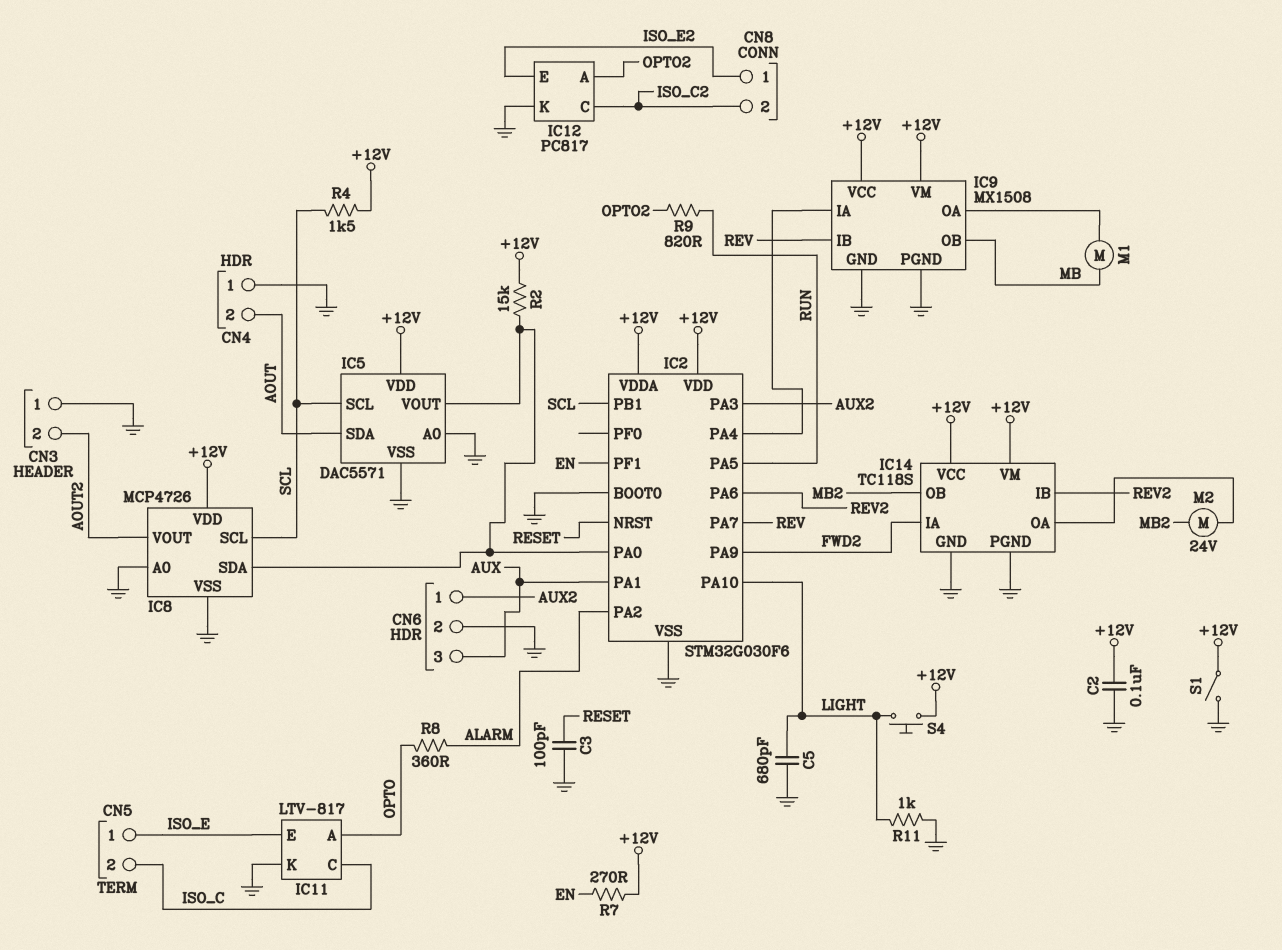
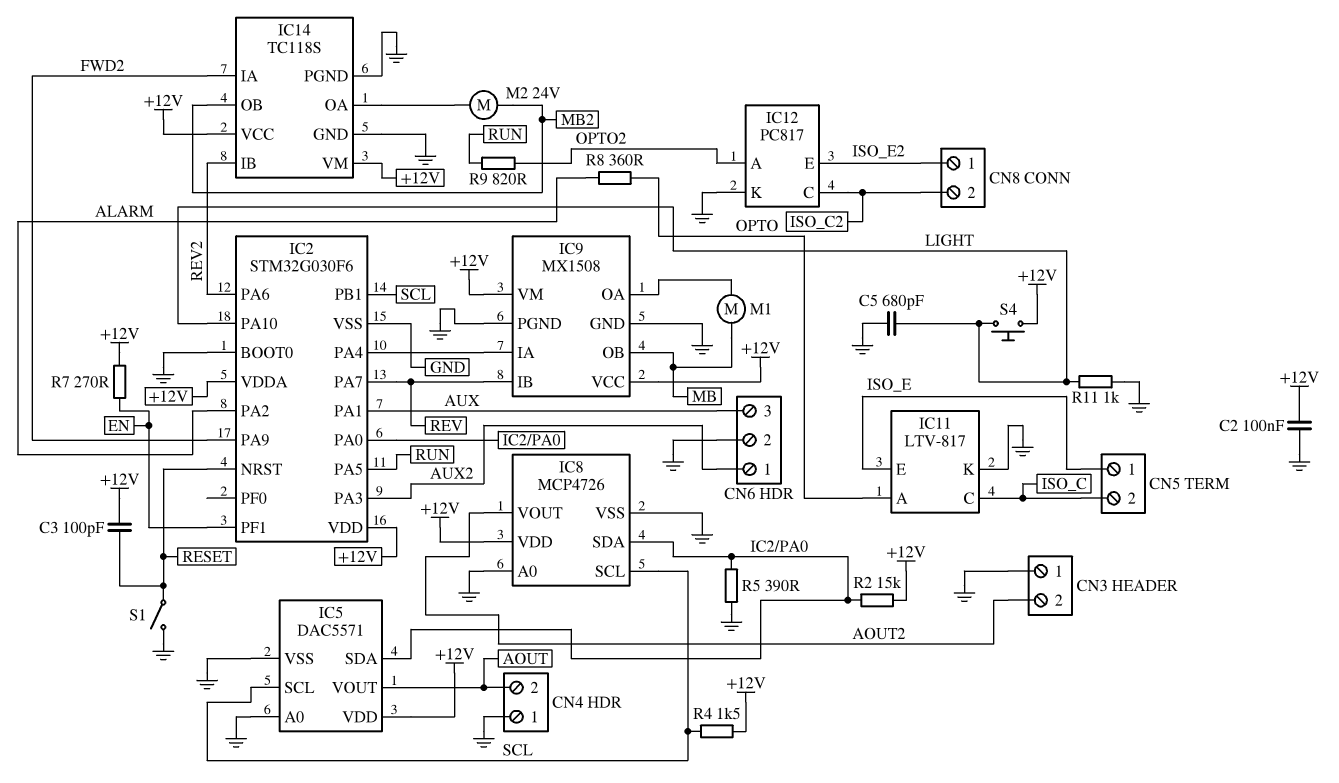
C3: 100pF (GND, RESET) -> 100pF (+12V, RESET)
IC5 pin SDA: AOUT -> IC2/PA0
IC5 pin VOUT: IC2/PA0 -> AOUT
R5: none -> 390 (GND, IC2/PA0)
S1: switch (+12V, GND) -> switch (GND, RESET)

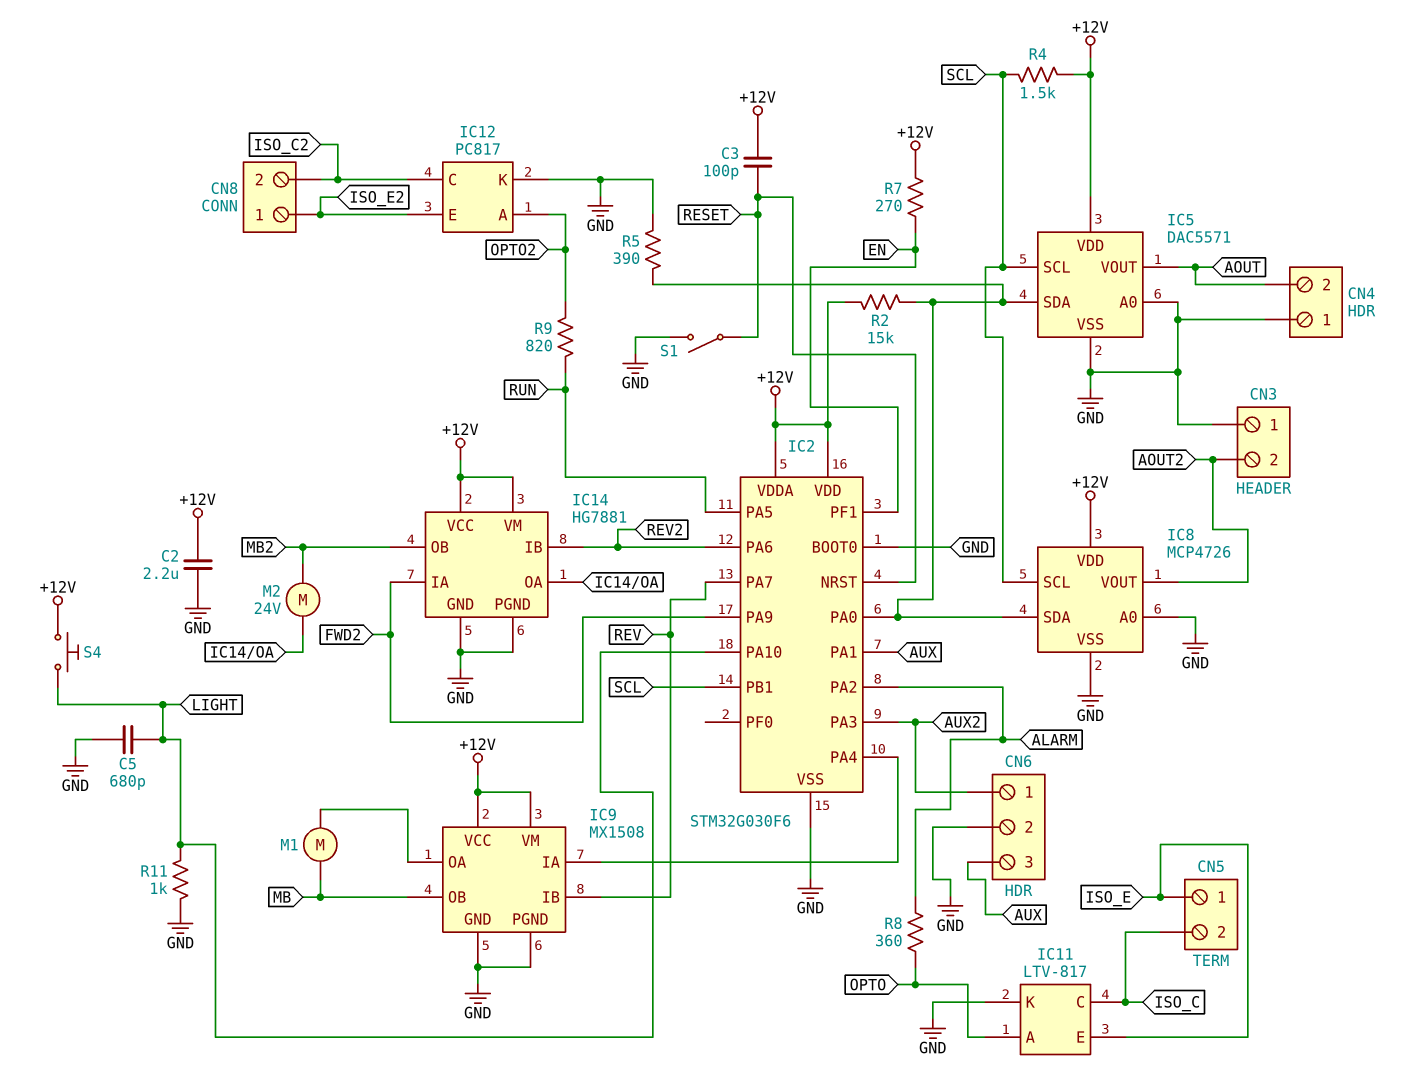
C2: 100nF (+12V, GND) -> 2.2uF (+12V, GND)
IC14: TC118S -> HG7881

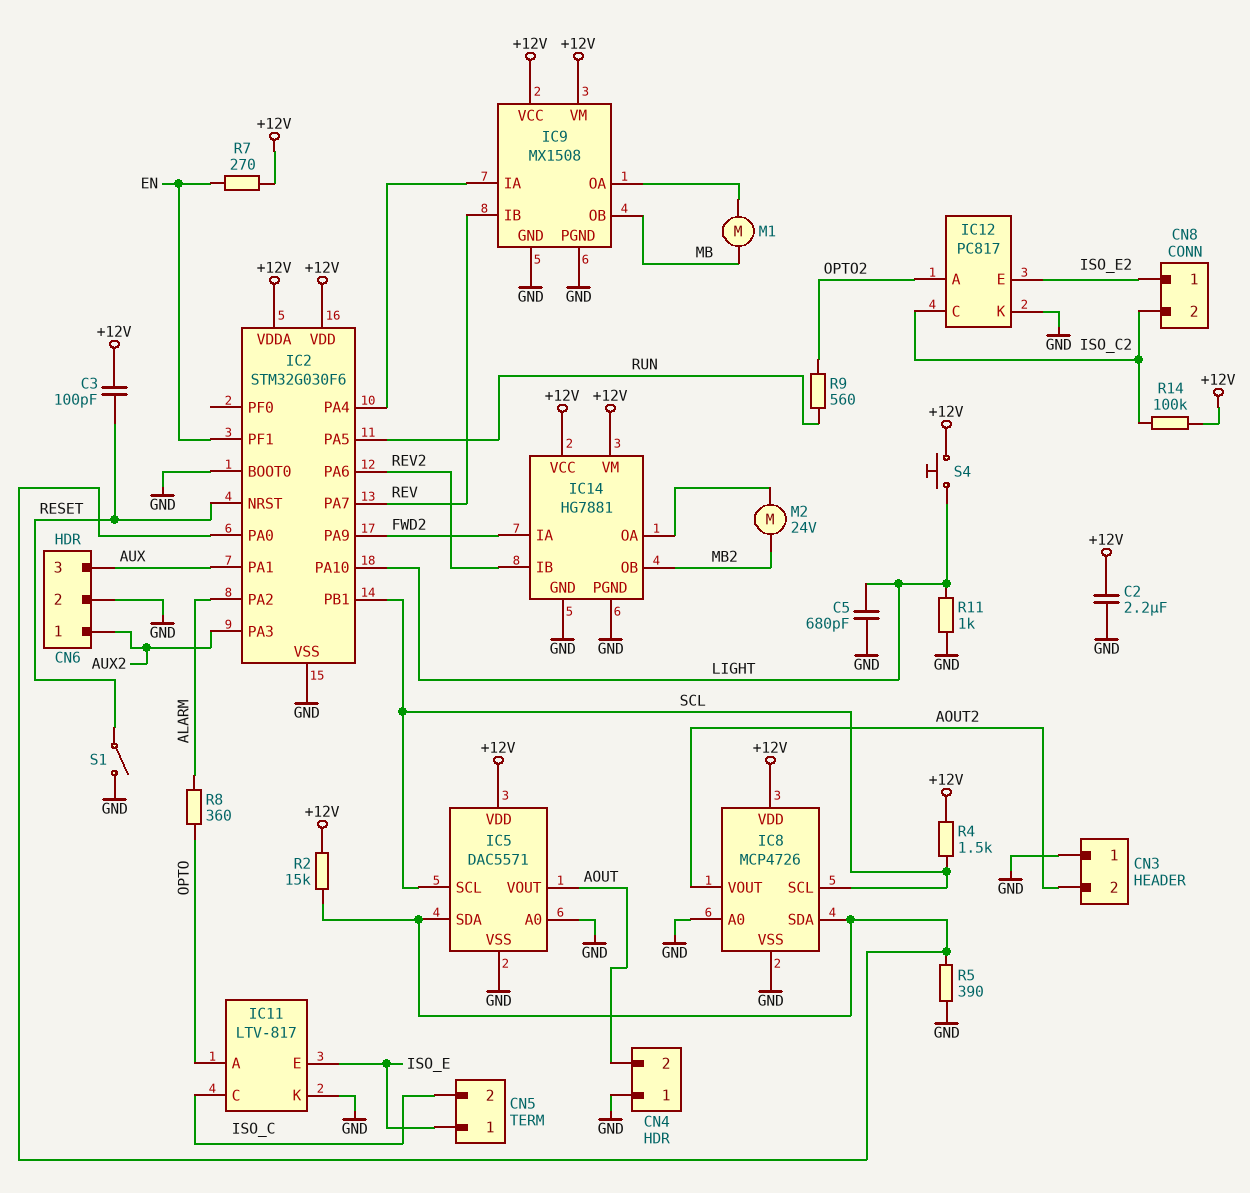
R9: 820 (OPTO2, RUN) -> 560 (OPTO2, RUN)
R14: none -> 100k (+12V, ISO_C2)

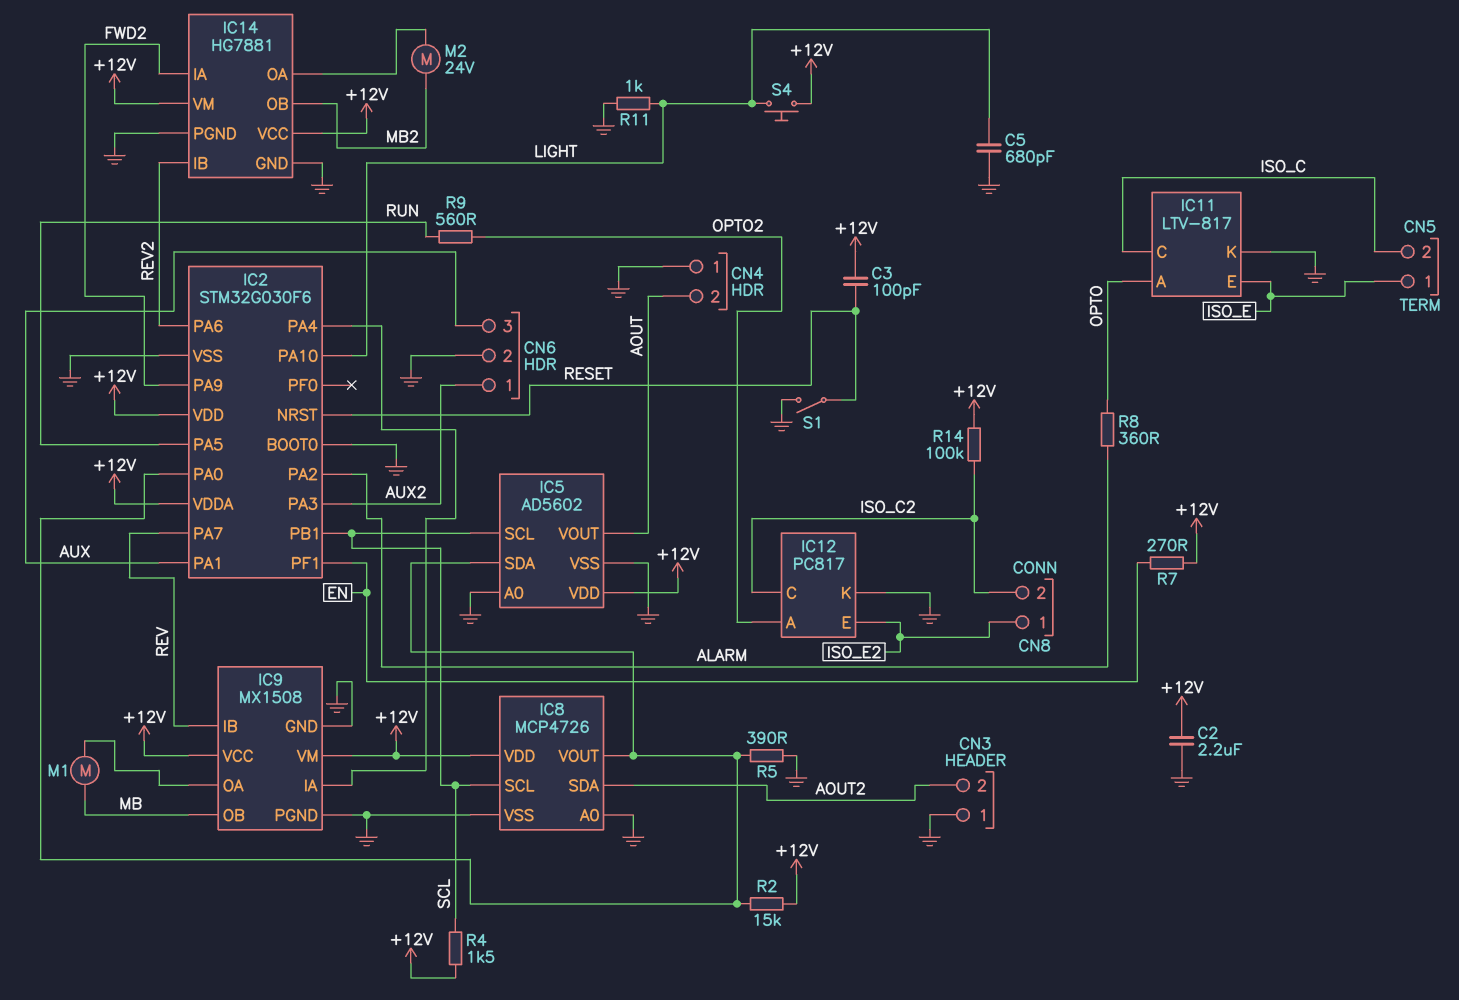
IC5: DAC5571 -> AD5602
IC8 pin SDA: IC2/PA0 -> AOUT2
IC8 pin VOUT: AOUT2 -> IC2/PA0

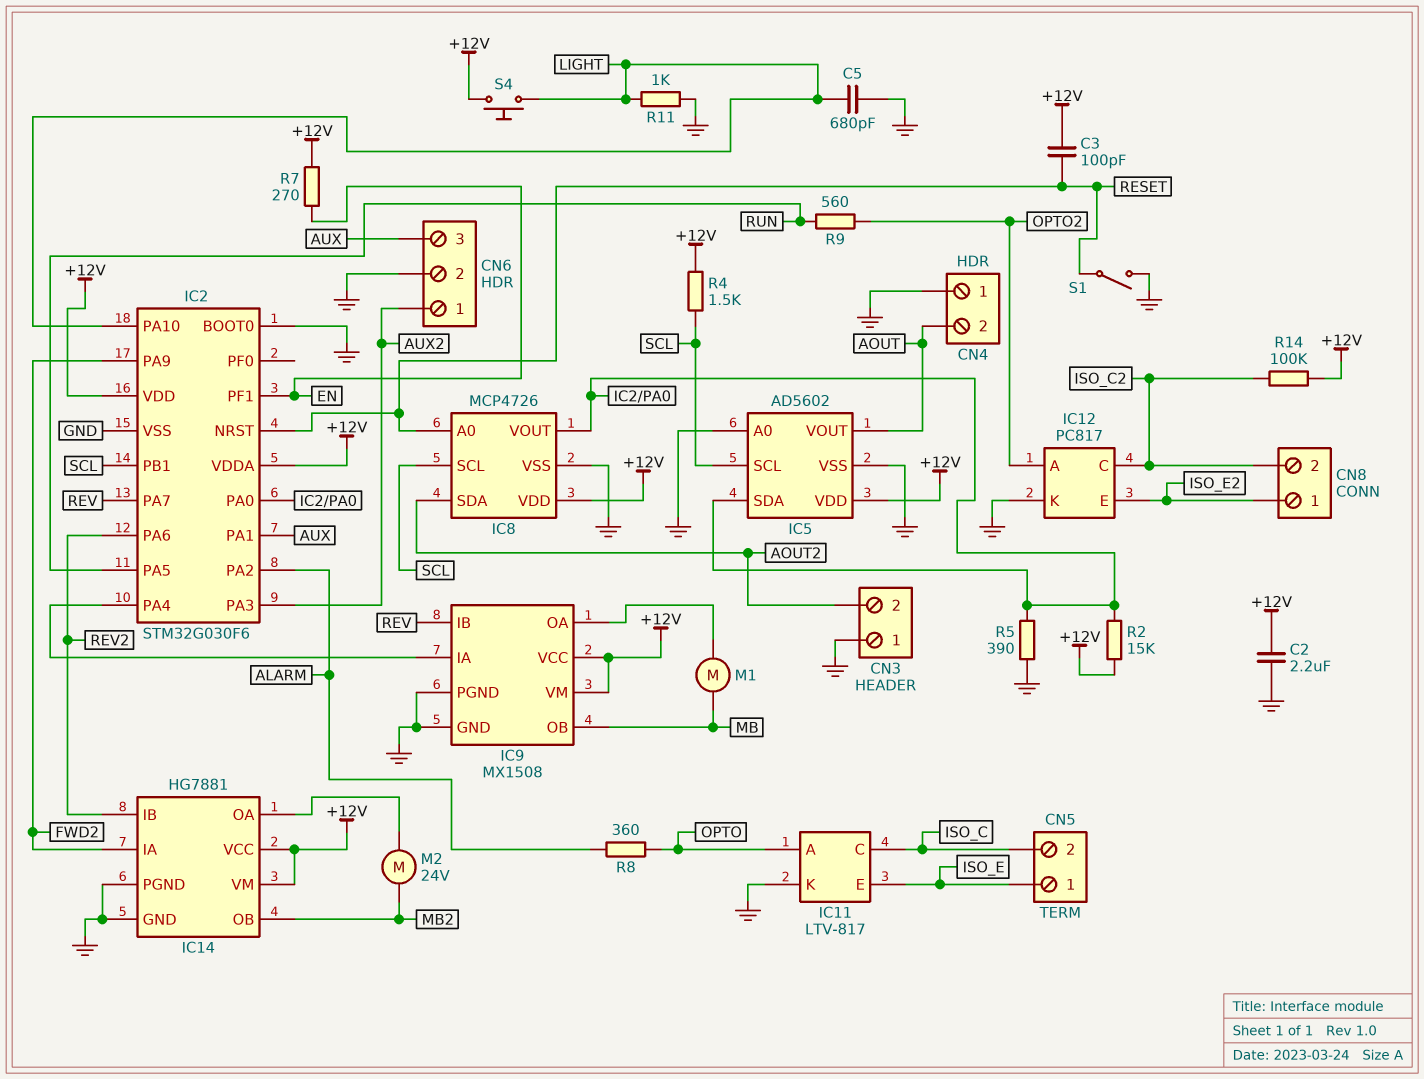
IC8 pin A0: GND -> RESET

